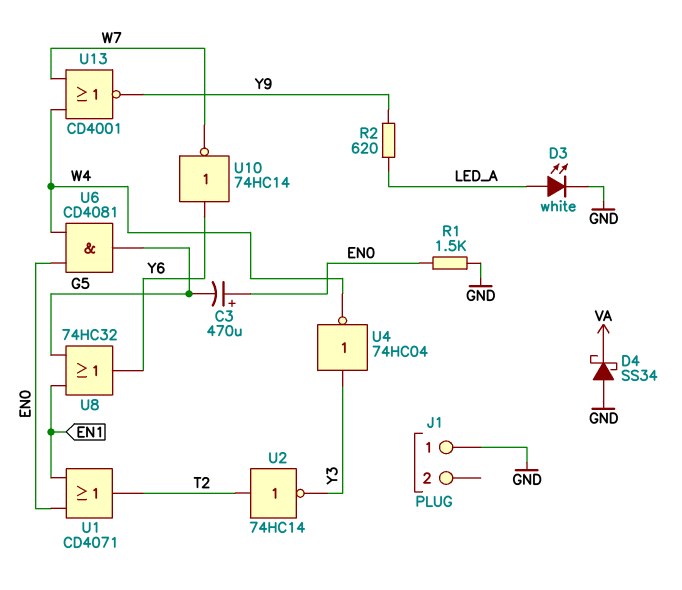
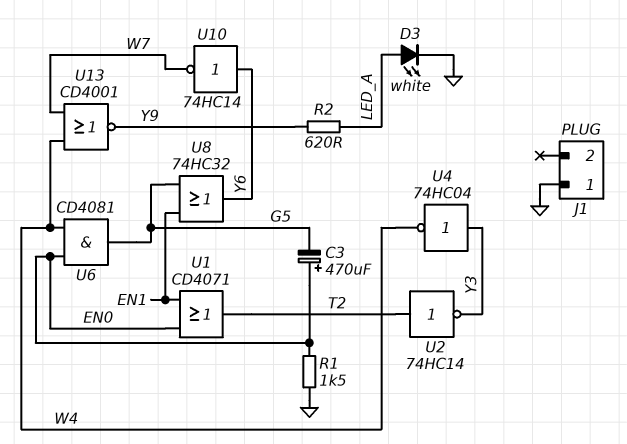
D4: schottky SS34 (A GND, K VA) -> none

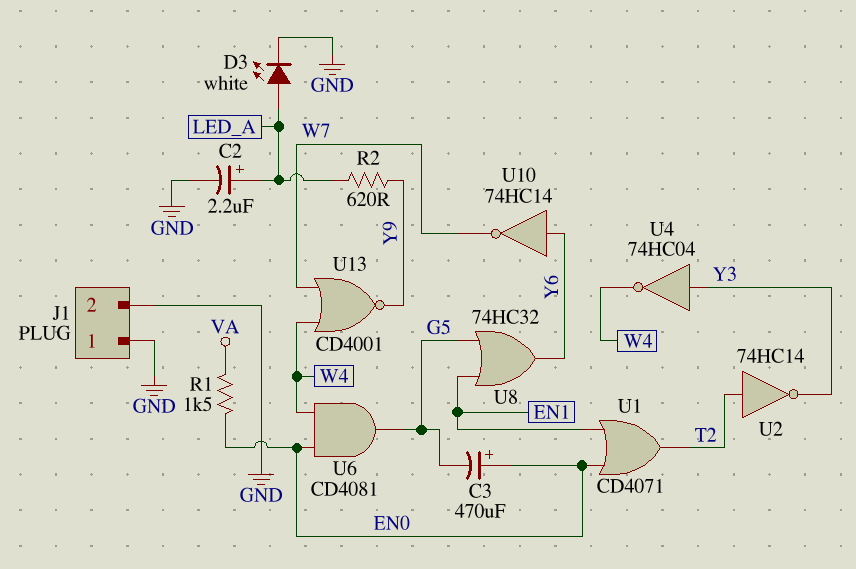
C2: none -> 2.2uF (plus LED_A, minus GND)
J1 pin 2: none -> GND
R1: 1.5k (EN0, GND) -> 1.5k (EN0, VA)

